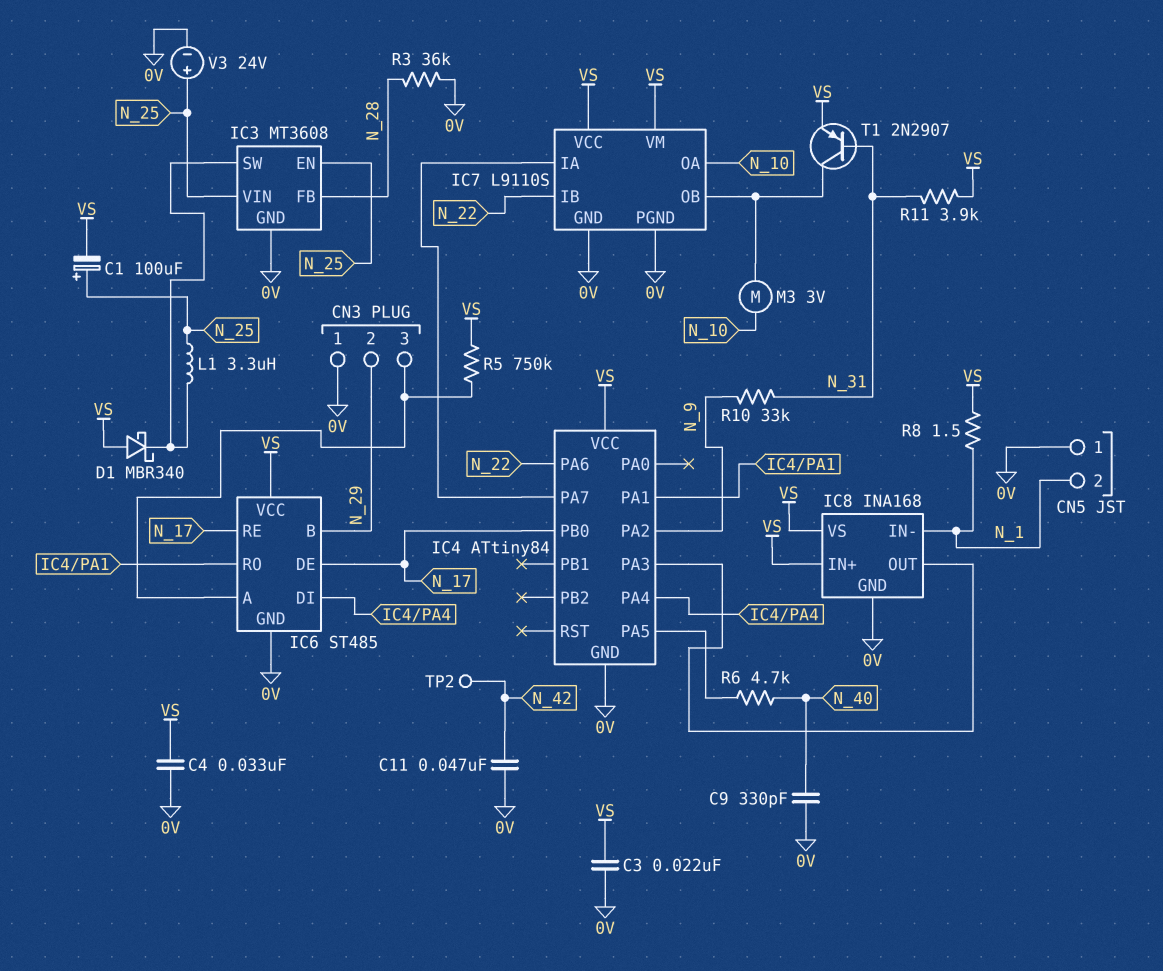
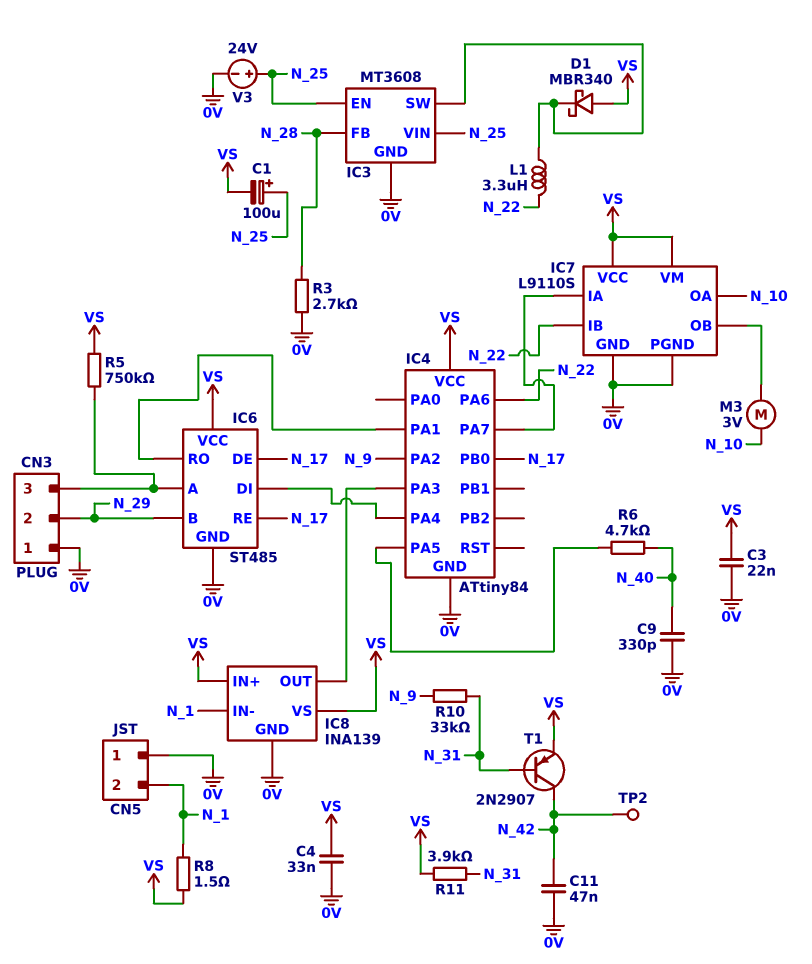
IC8: INA168 -> INA139
L1: 3.3uH (IC3/SW, N_25) -> 3.3uH (IC3/SW, N_22)
R3: 36k (0V, N_28) -> 2.7k (0V, N_28)
T1: PNP 2N2907 (B N_31, C IC7/OB, E VS) -> PNP 2N2907 (B N_31, C N_42, E VS)

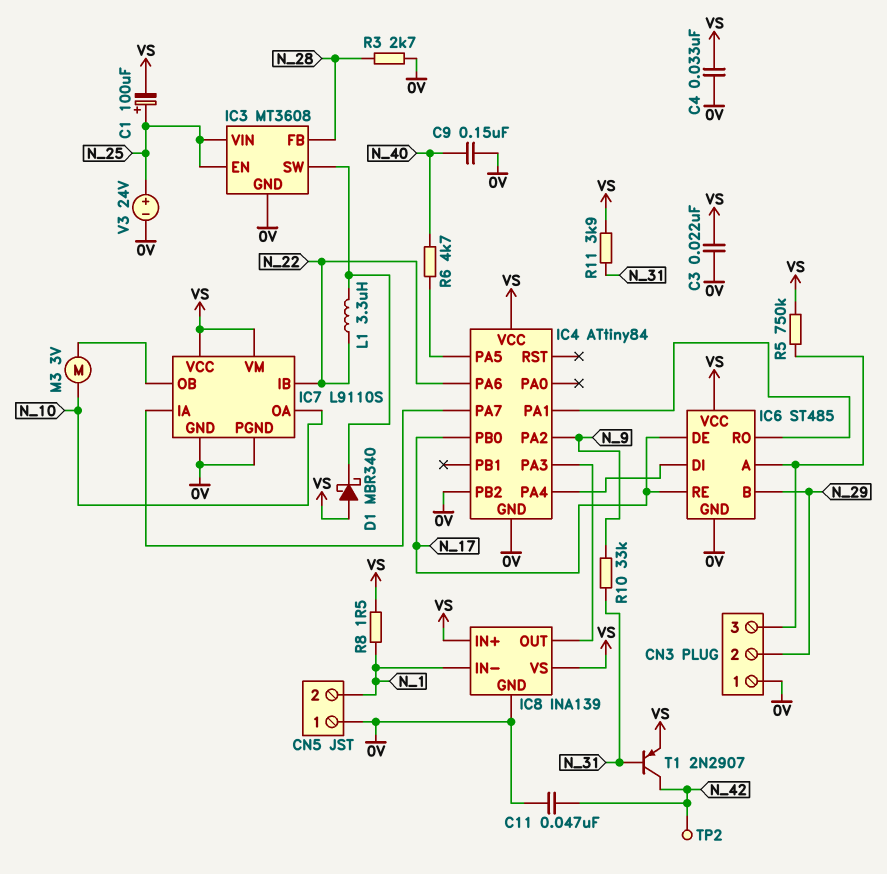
C9: 330pF (0V, N_40) -> 150nF (0V, N_40)
IC4 pin PB2: none -> 0V

